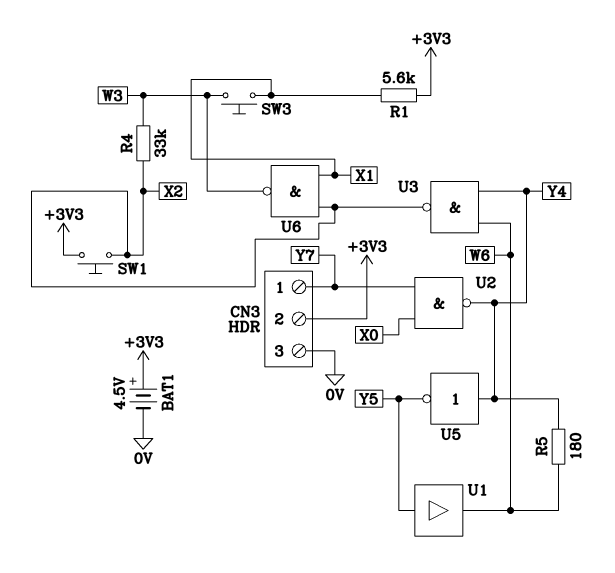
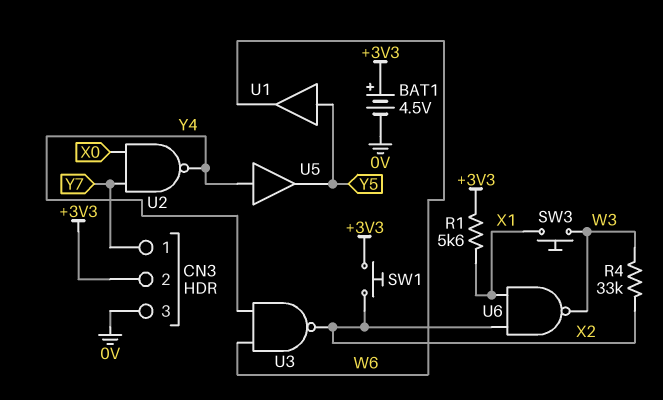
R5: 180 (W6, Y4) -> none
U5: NOT (in Y4, out Y5) -> buffer (in Y4, out Y5)

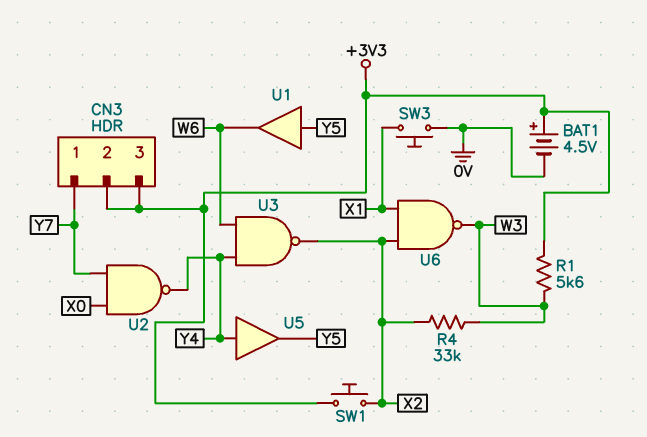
CN3 pin 3: 0V -> +3V3
R1: 5.6k (+3V3, X1) -> 5.6k (+3V3, W3)
SW3: button (W3, X1) -> button (0V, X1)

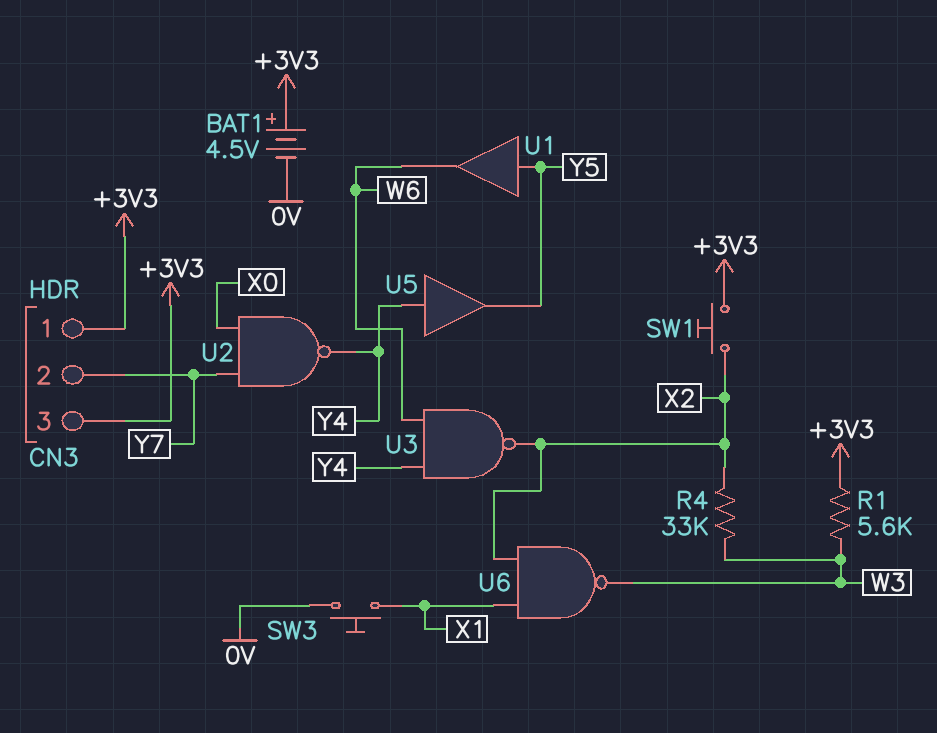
CN3 pin 1: Y7 -> +3V3
CN3 pin 2: +3V3 -> Y7

